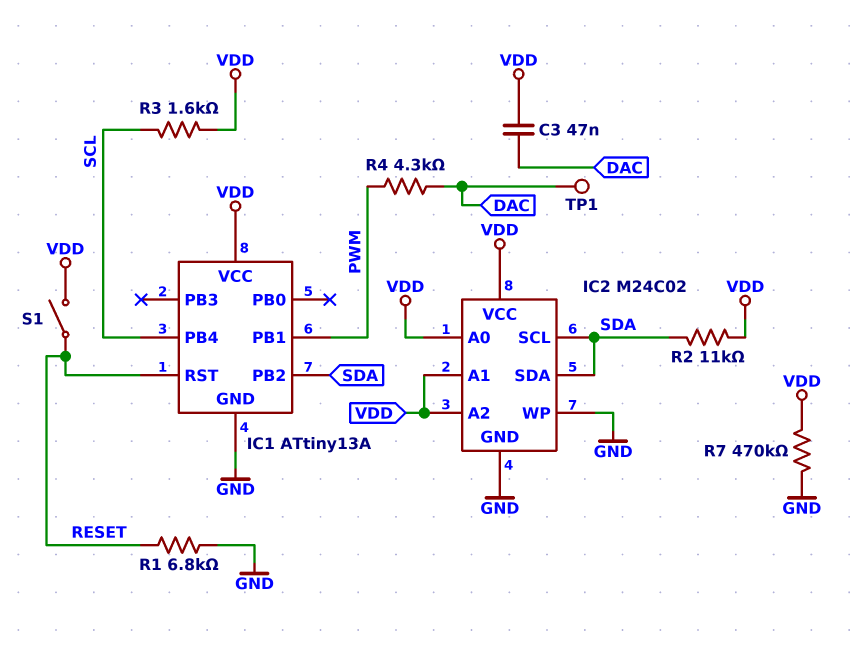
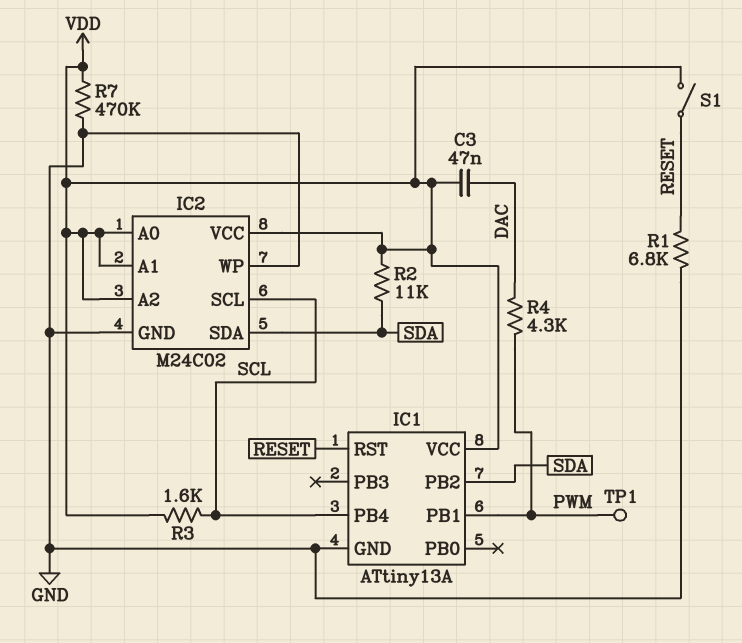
IC2 pin SCL: SDA -> SCL
TP1: test point (DAC) -> test point (PWM)

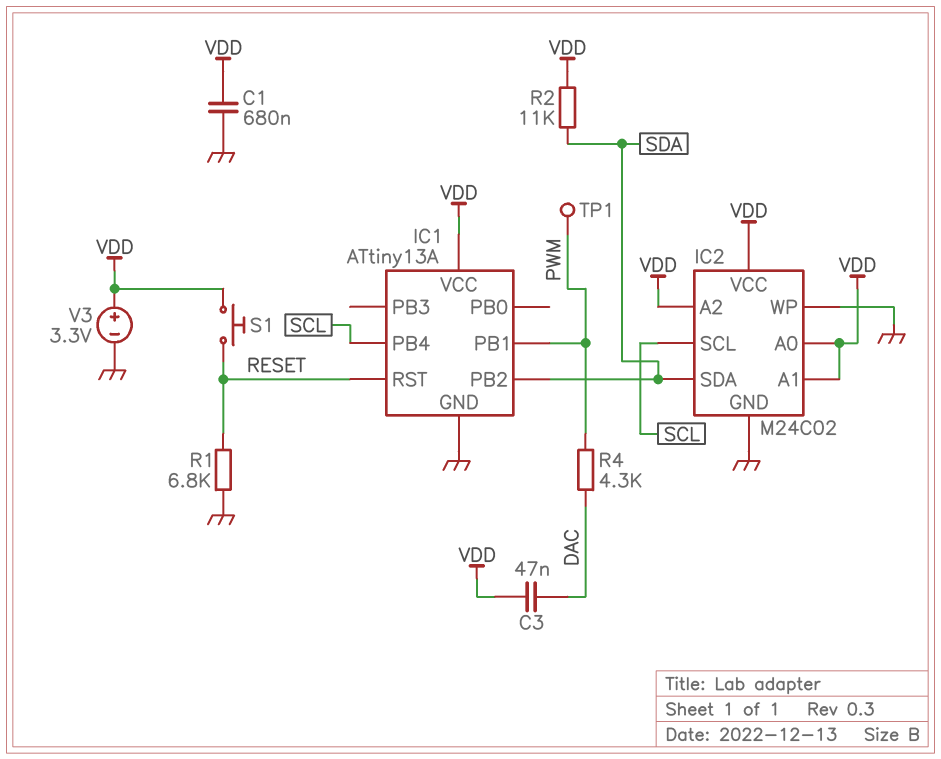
C1: none -> 680nF (GND, VDD)
R3: 1.6k (SCL, VDD) -> none
R7: 470k (GND, VDD) -> none
S1: switch (RESET, VDD) -> button (RESET, VDD)
V3: none -> 3.3V (plus VDD, minus GND)

